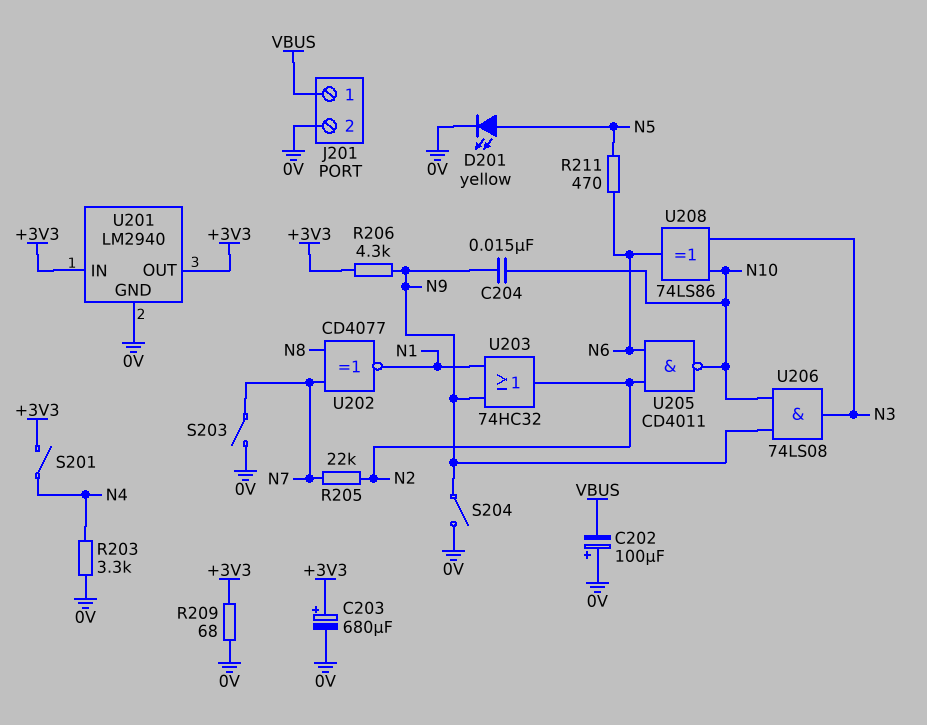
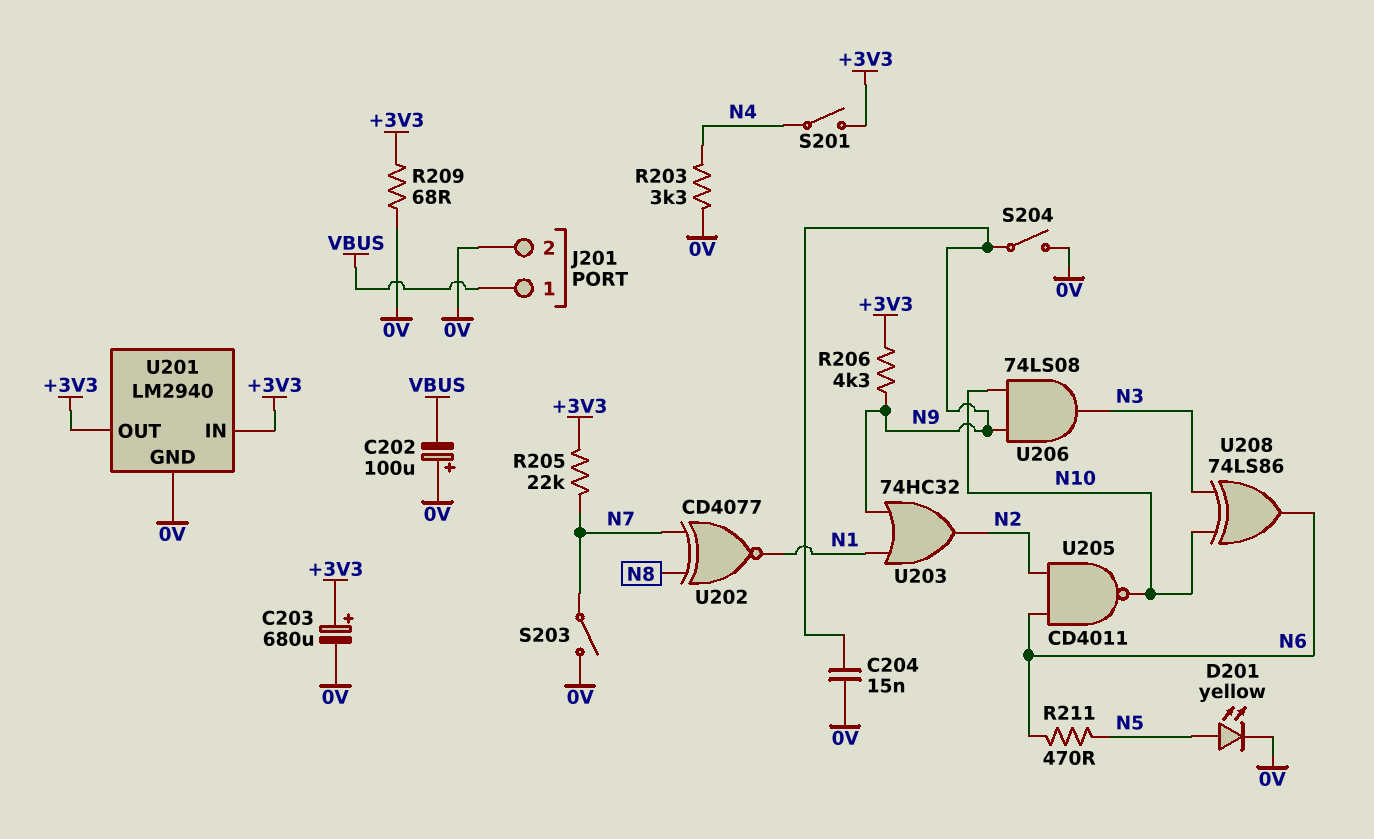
C204: 15nF (N9, N10) -> 15nF (0V, N9)
R205: 22k (N2, N7) -> 22k (+3V3, N7)

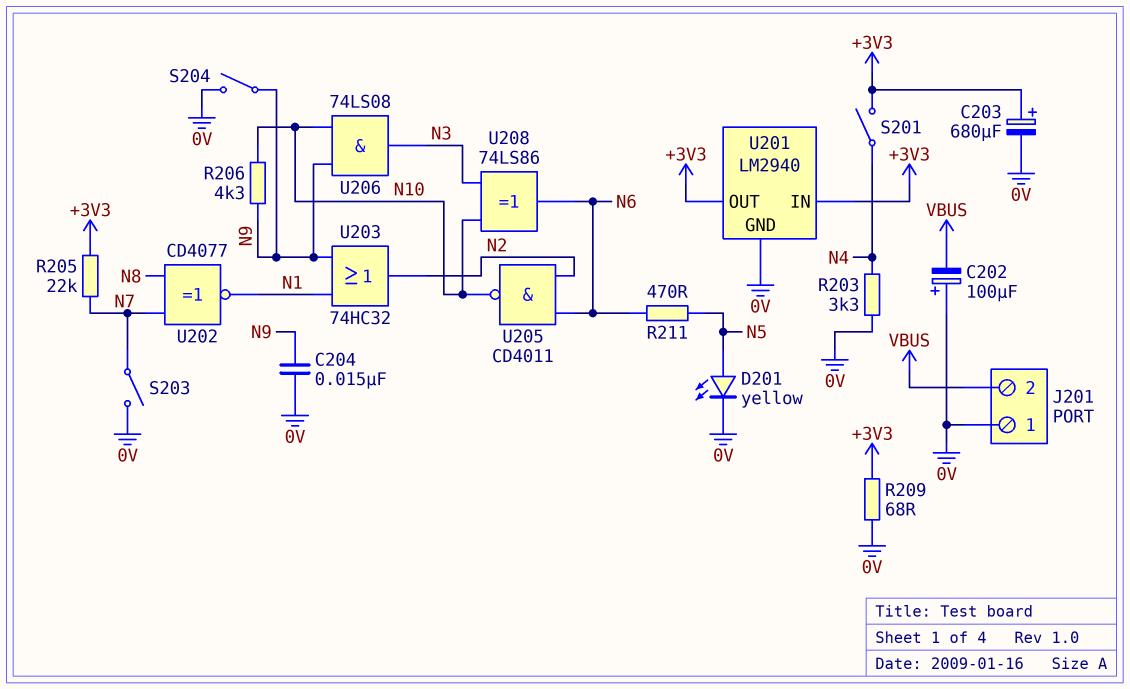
J201 pin 1: VBUS -> 0V
J201 pin 2: 0V -> VBUS
R206: 4.3k (+3V3, N9) -> 4.3k (N9, N10)

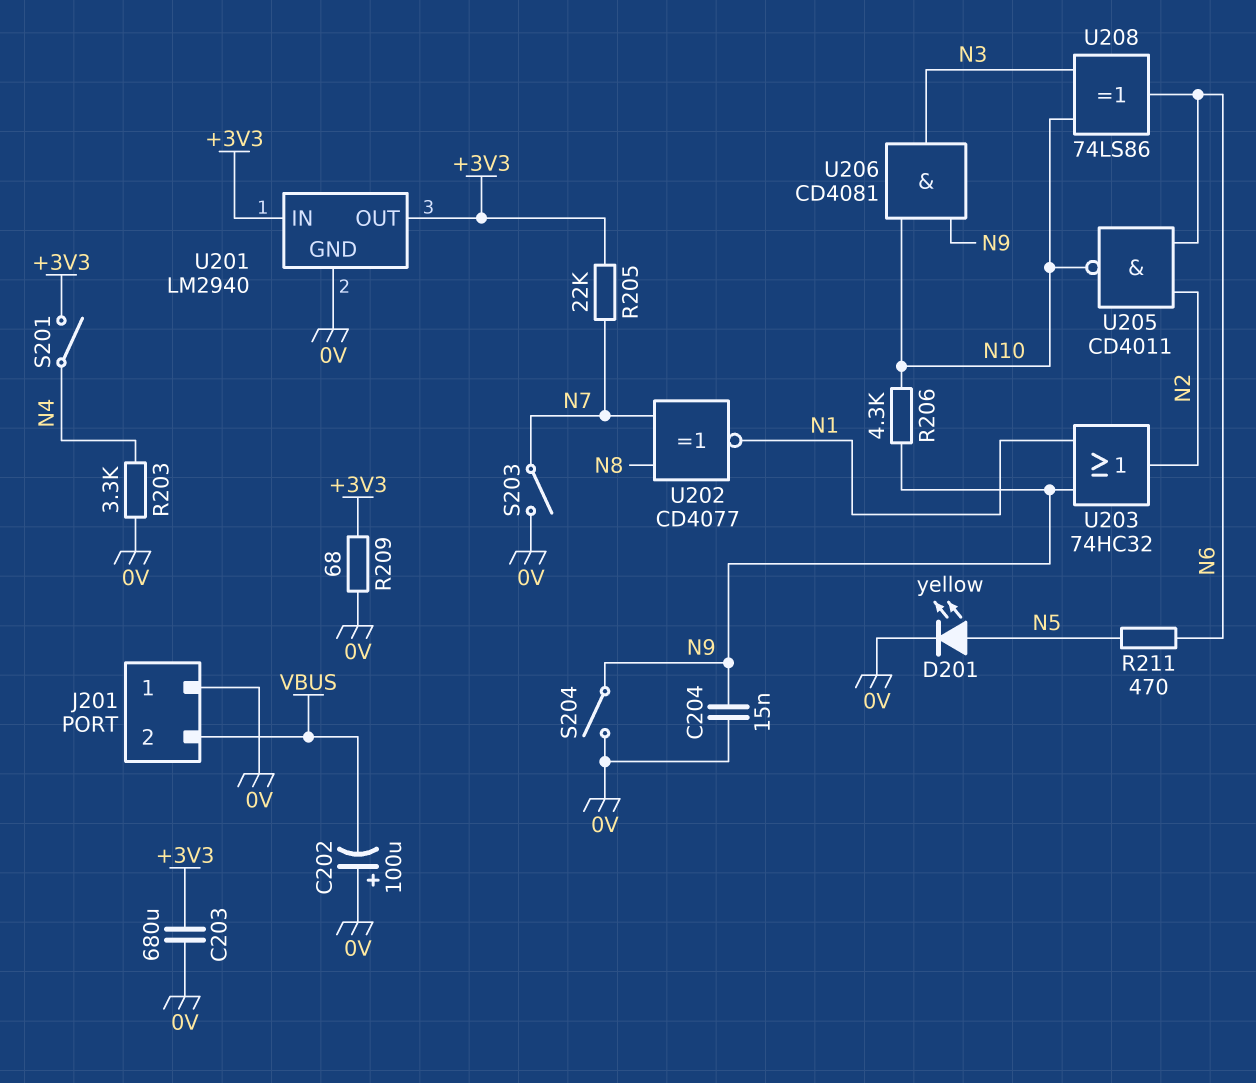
C203: 680uF (plus +3V3, minus 0V) -> 680uF (+3V3, 0V)
U206: AND 74LS08 (in N9, in N10, out N3) -> AND CD4081 (in N9, in N10, out N3)

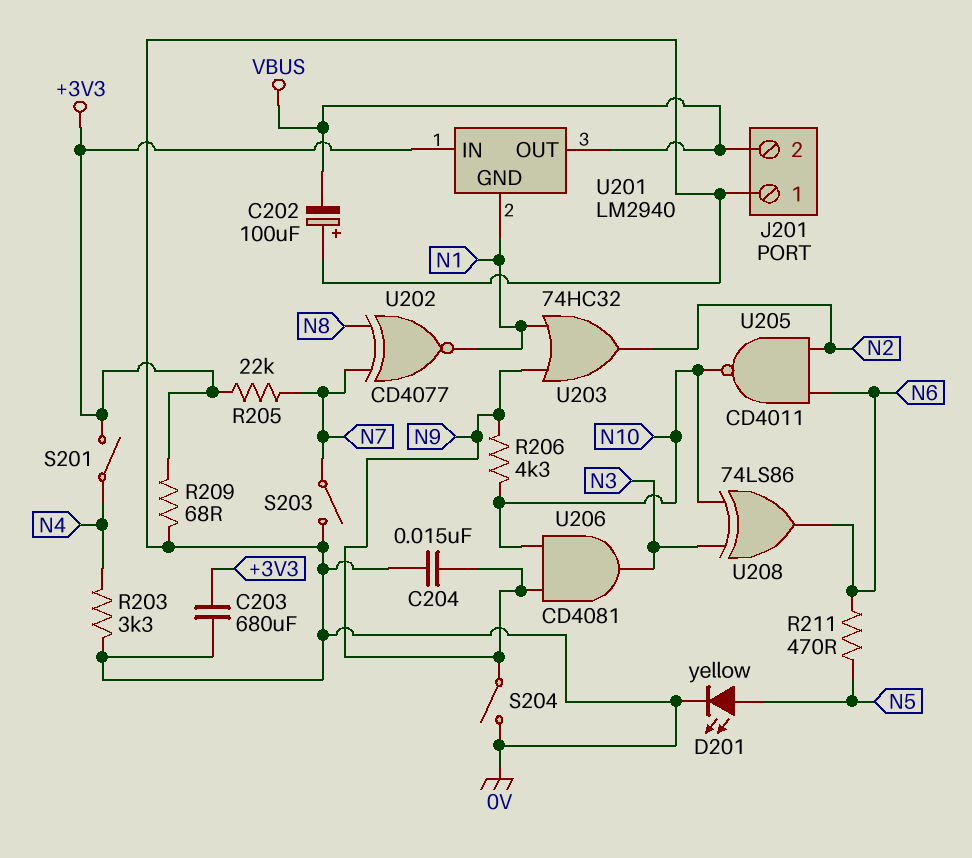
U201 pin GND: 0V -> N1
U201 pin OUT: +3V3 -> VBUS

